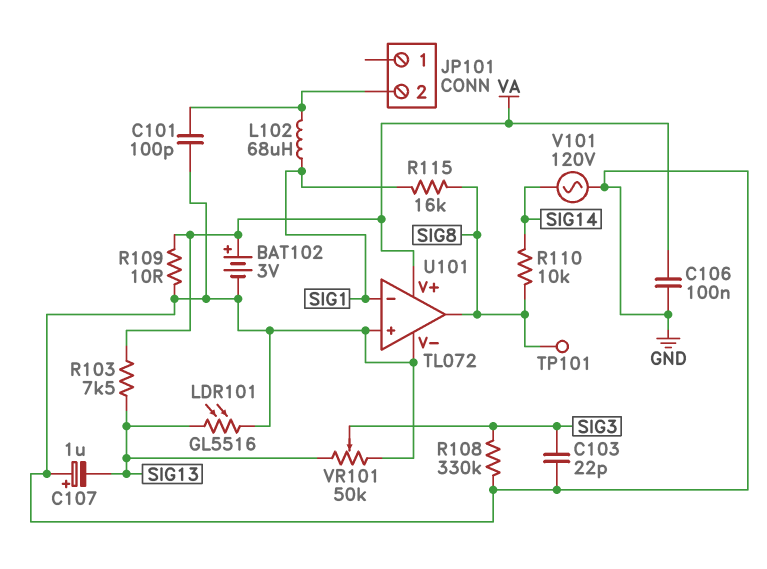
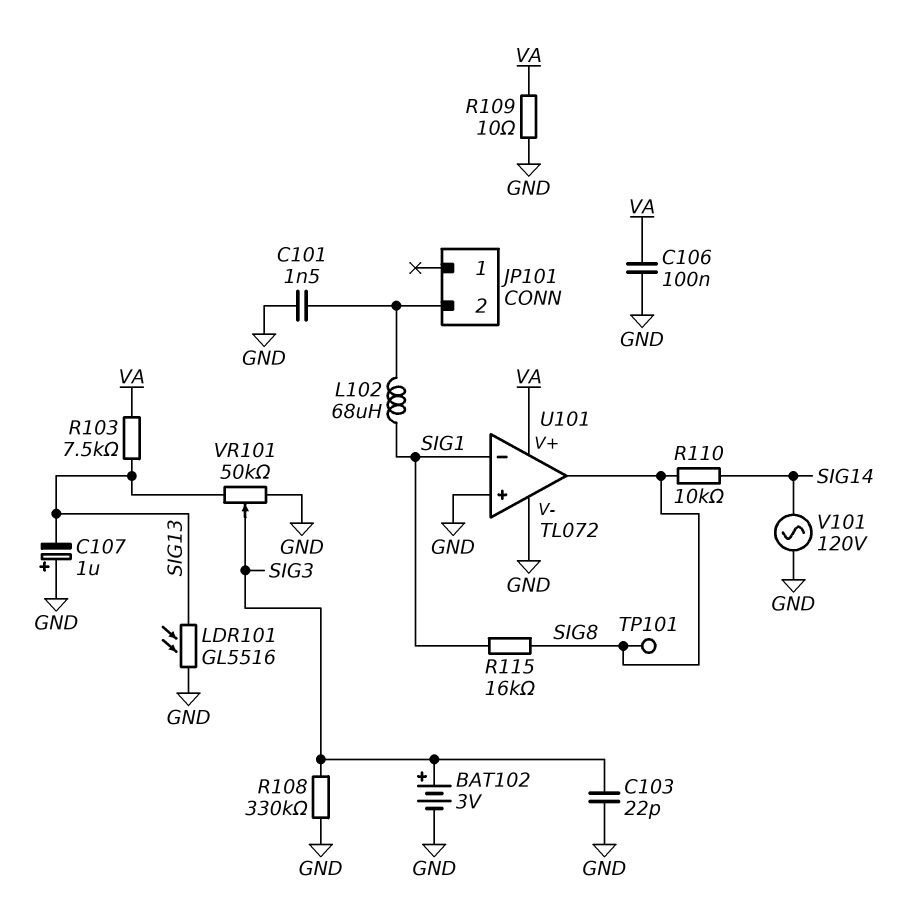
BAT102: 3V (plus VA, minus GND) -> 3V (plus SIG3, minus GND)
C101: 100pF (GND, JP101/2) -> 1.5nF (GND, JP101/2)

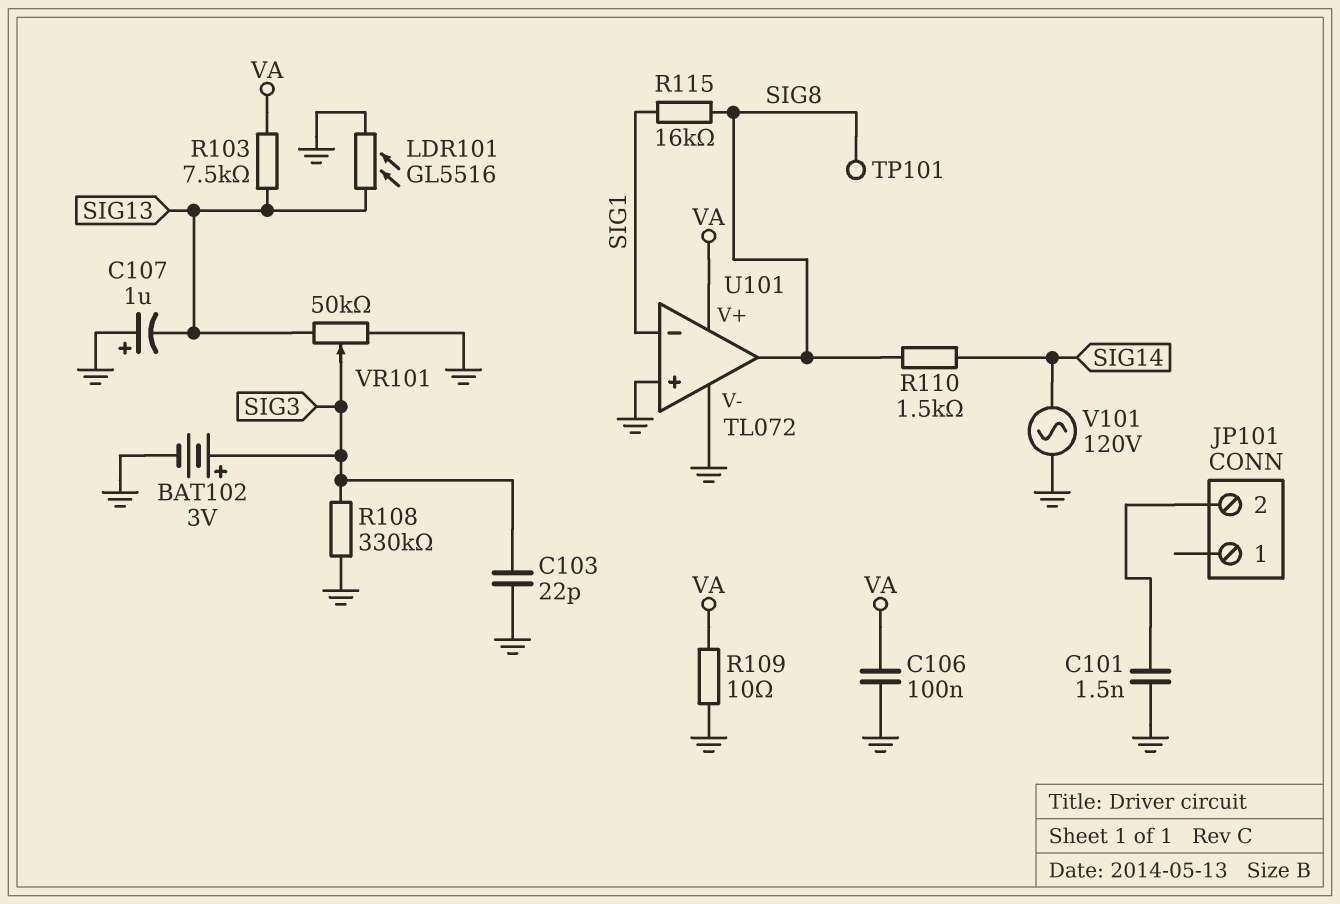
L102: 68uH (JP101/2, SIG1) -> none
R110: 10k (SIG8, SIG14) -> 1.5k (SIG8, SIG14)

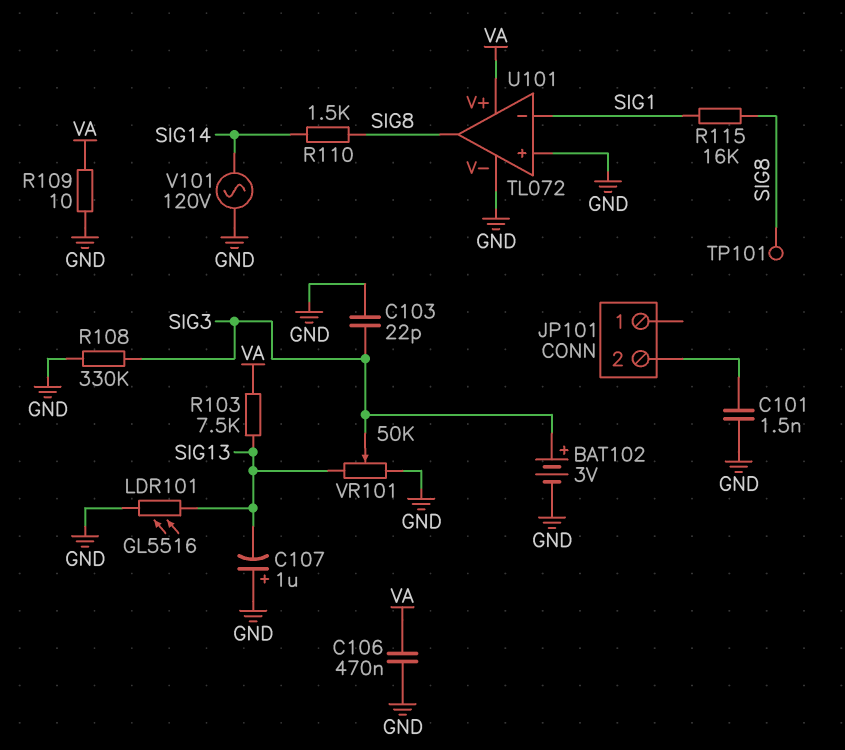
C106: 100nF (GND, VA) -> 470nF (GND, VA)

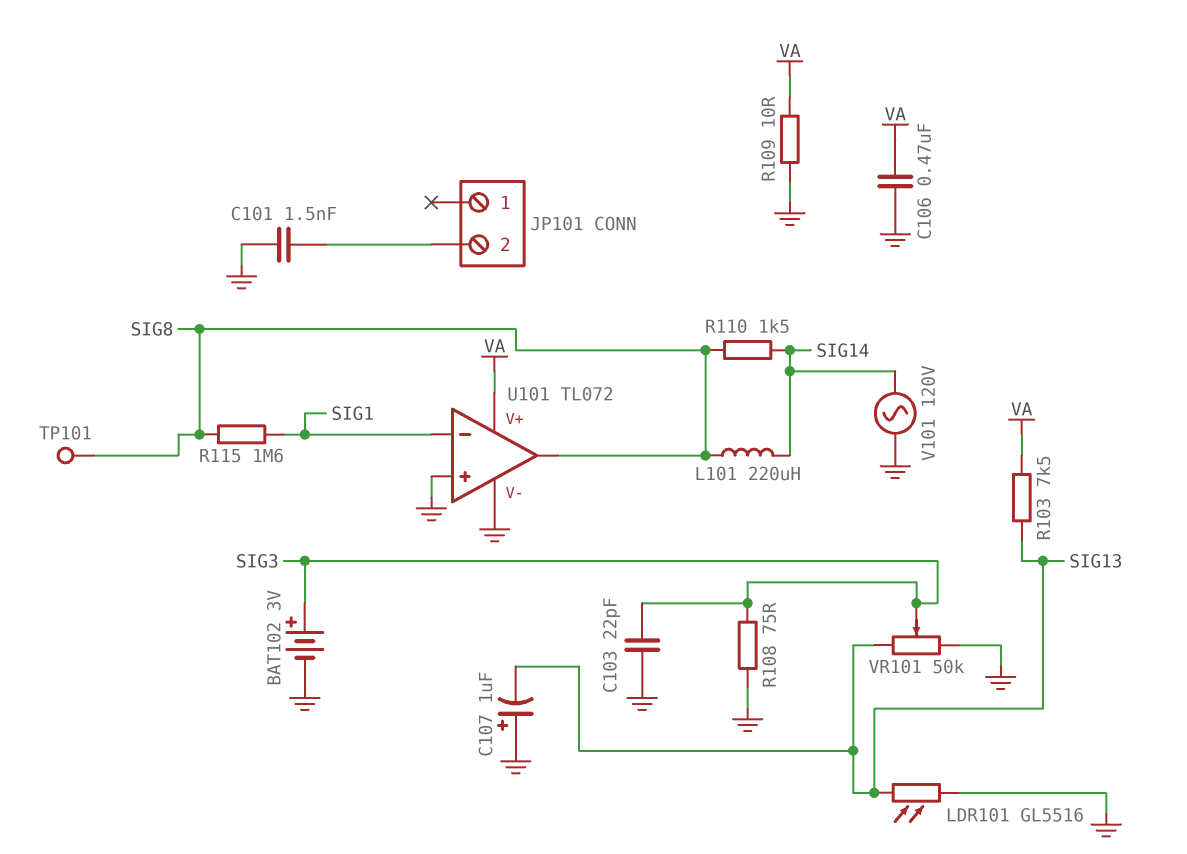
L101: none -> 220uH (SIG8, SIG14)
R108: 330k (GND, SIG3) -> 75 (GND, SIG3)
R115: 16k (SIG1, SIG8) -> 1.6M (SIG1, SIG8)

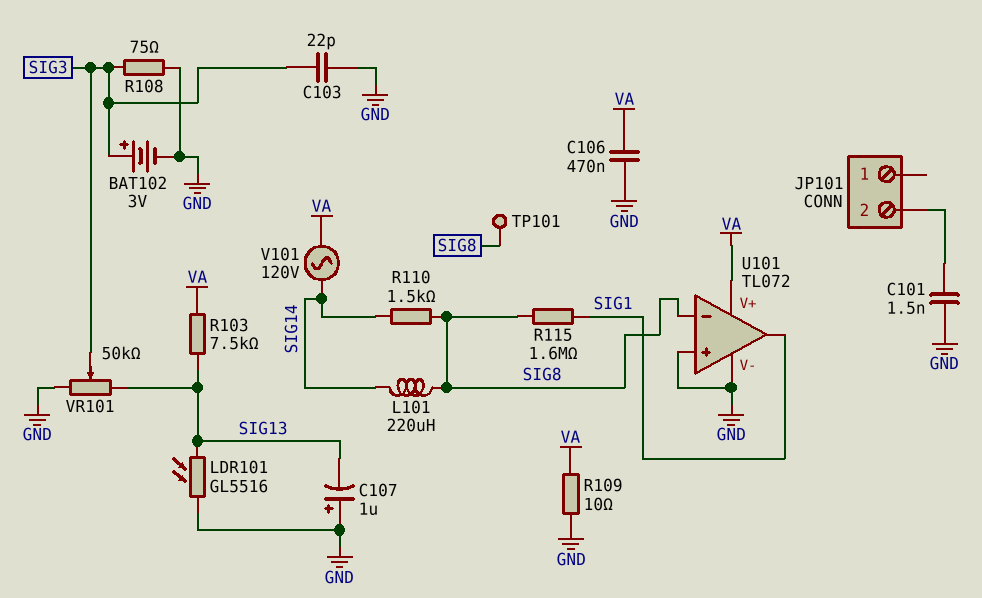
U101 pin in-: SIG1 -> SIG8
U101 pin out: SIG8 -> SIG1
V101: AC 120V (GND, SIG14) -> AC 120V (SIG14, VA)

